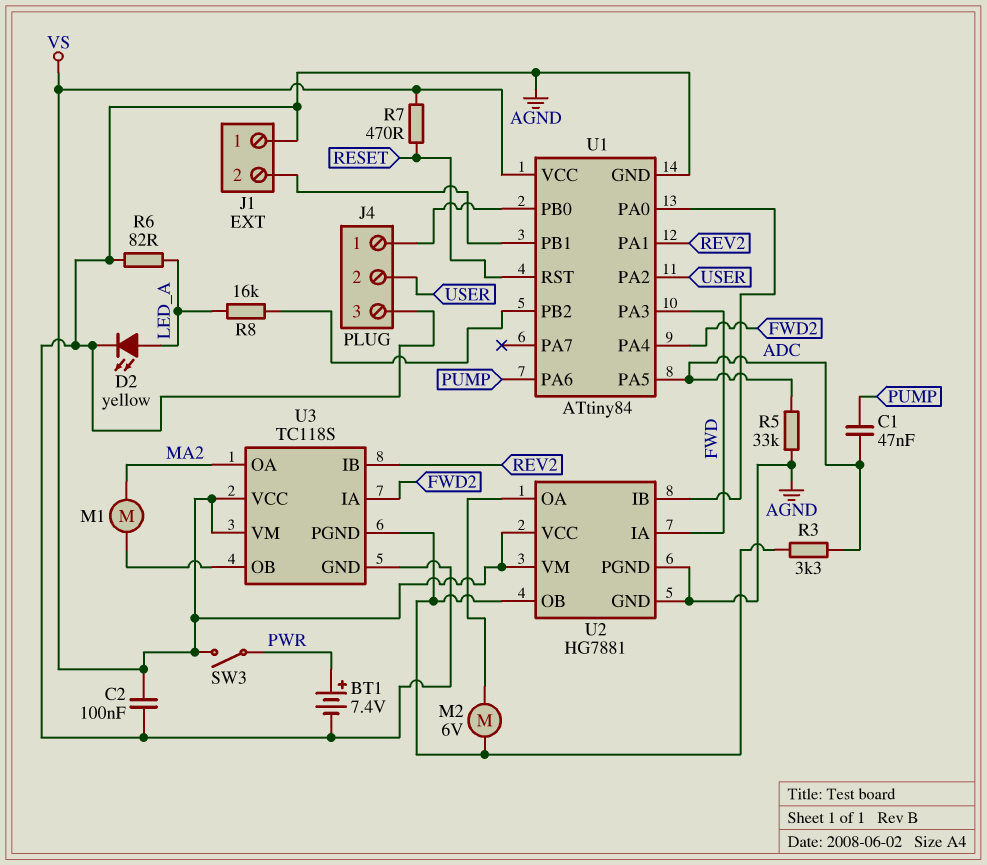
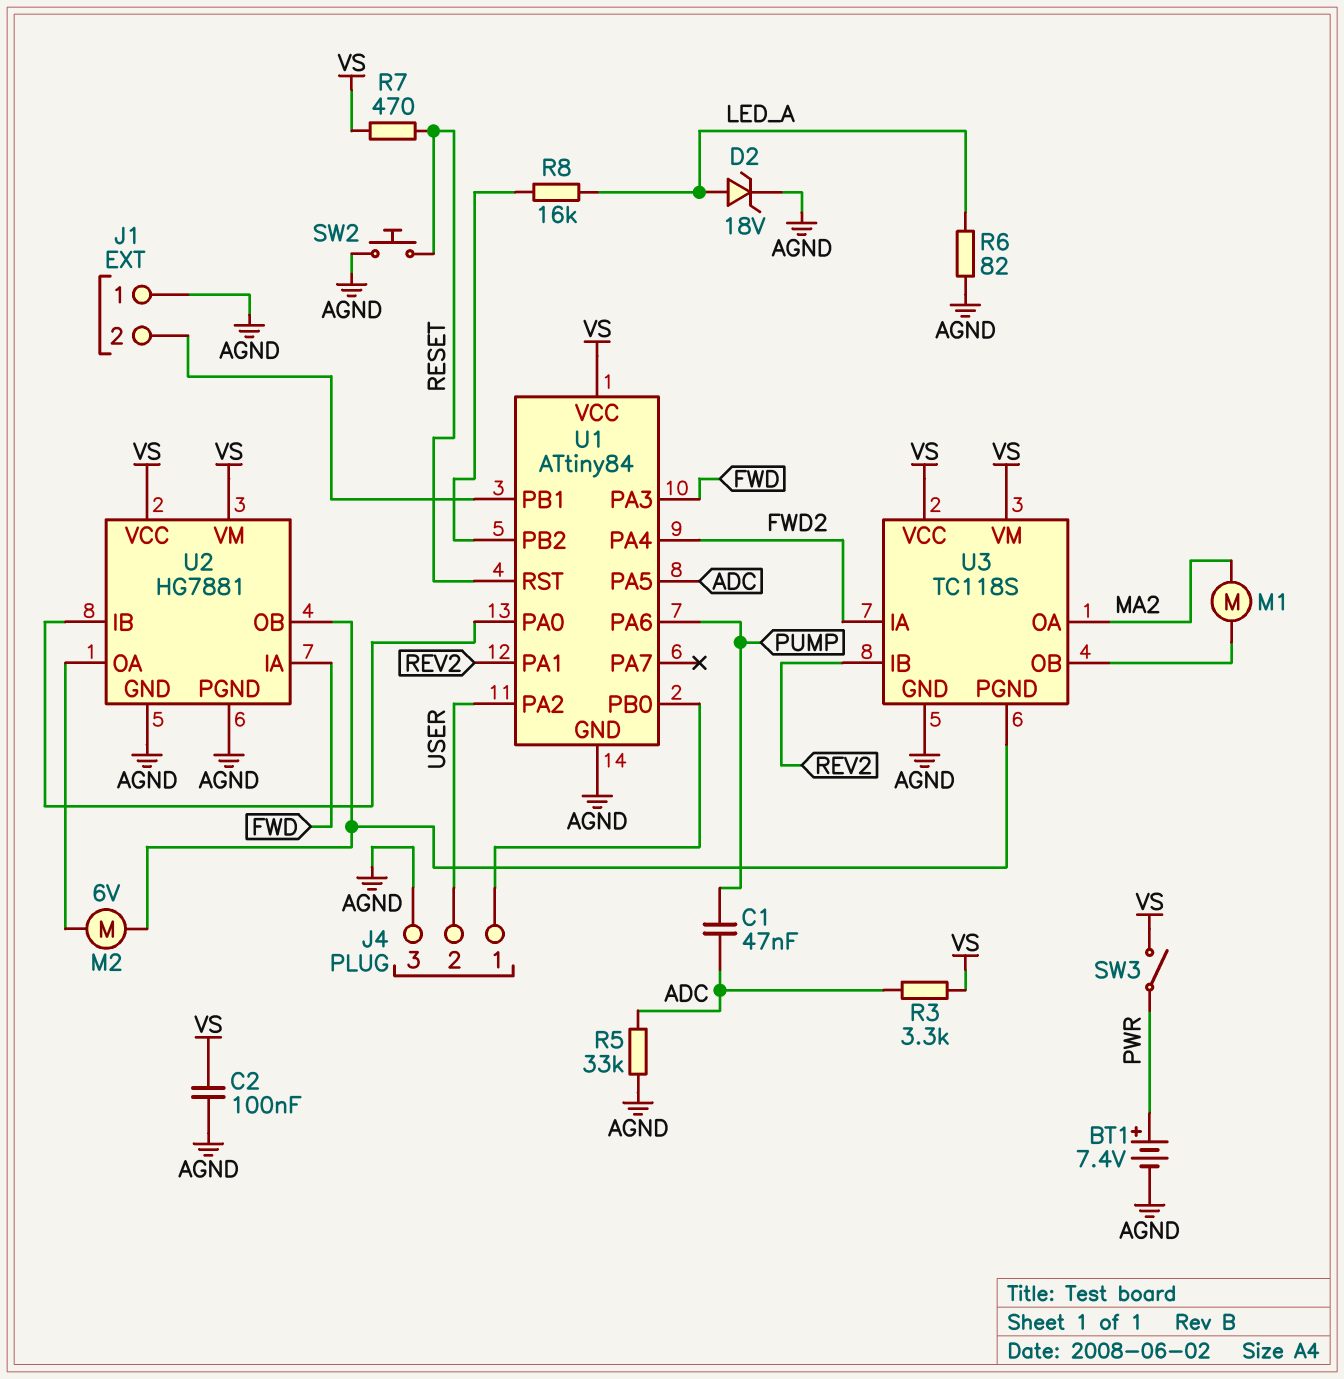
D2: LED yellow (A LED_A, K AGND) -> zener 18V (A LED_A, K AGND)
R3: 3.3k (ADC, U2/OB) -> 3.3k (ADC, VS)
SW2: none -> button (AGND, RESET)

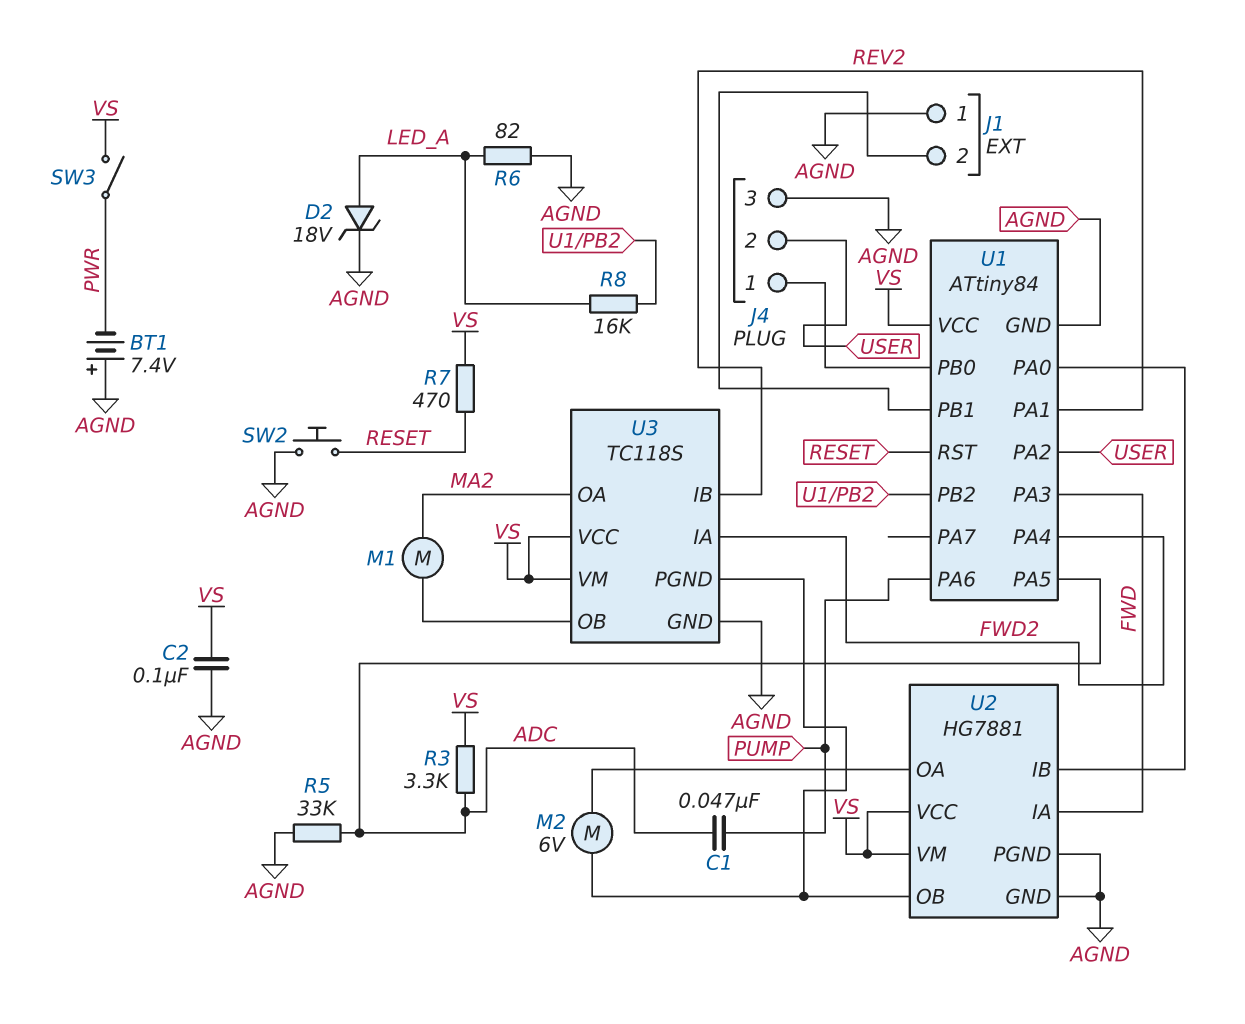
BT1: 7.4V (plus PWR, minus AGND) -> 7.4V (plus AGND, minus PWR)

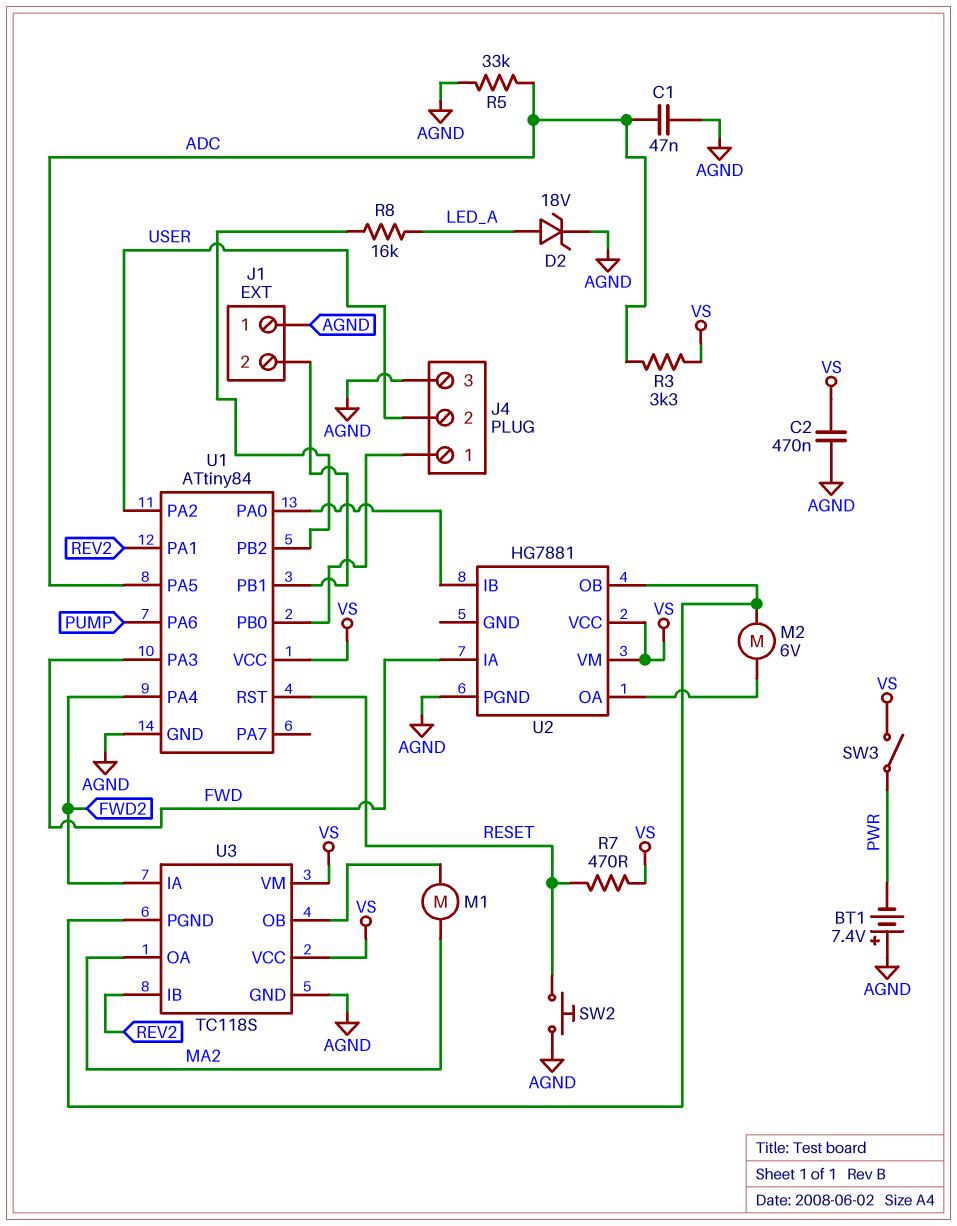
C1: 47nF (ADC, PUMP) -> 47nF (ADC, AGND)
C2: 100nF (AGND, VS) -> 470nF (AGND, VS)
R6: 82 (AGND, LED_A) -> none
U2 pin GND: AGND -> none

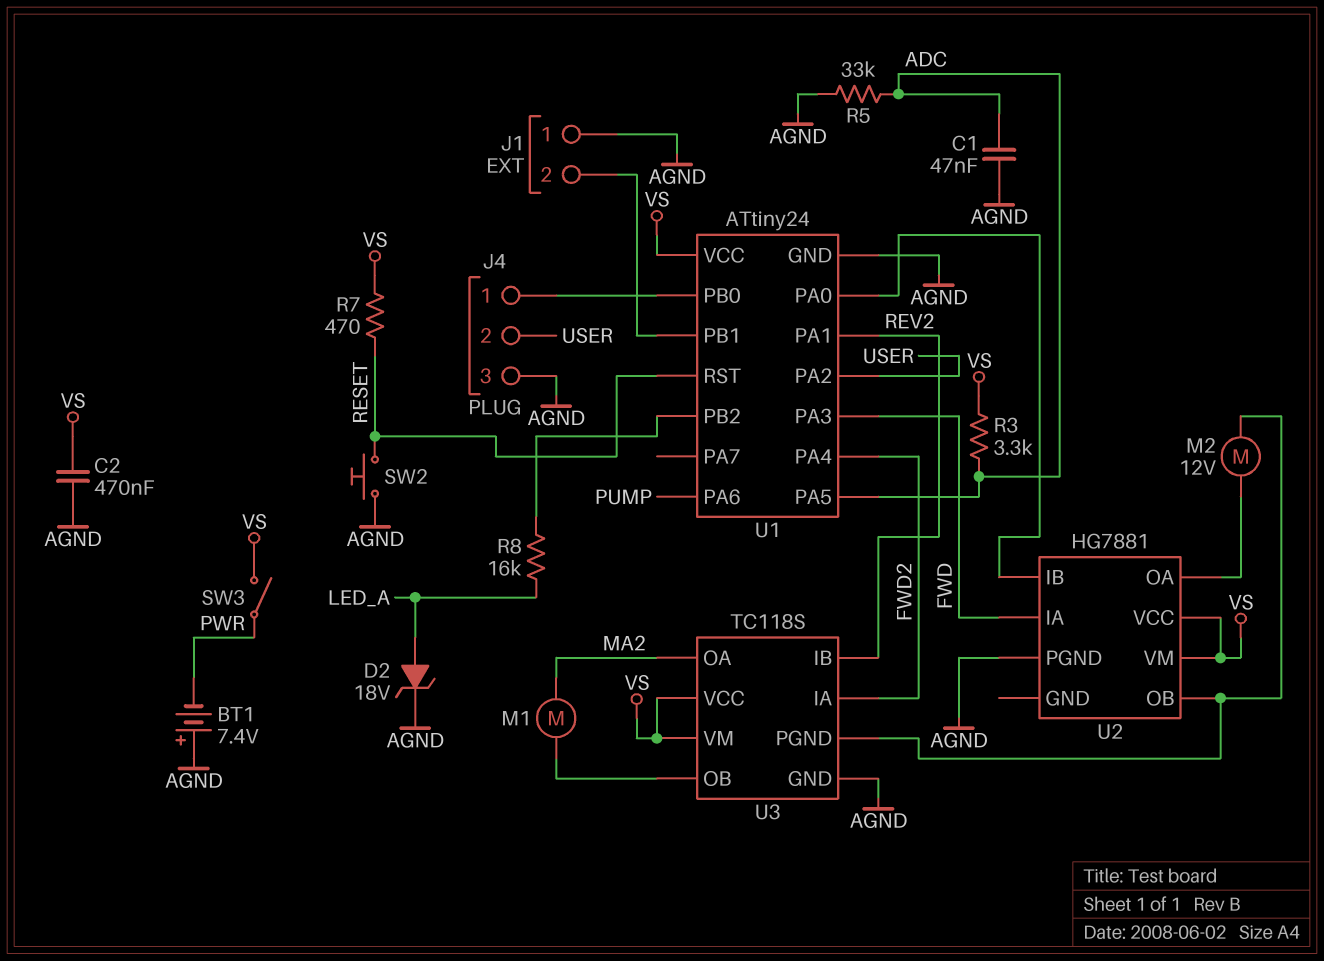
M2: motor 6V (U2/OA, U2/OB) -> motor 12V (U2/OA, U2/OB)
U1: ATtiny84 -> ATtiny24

